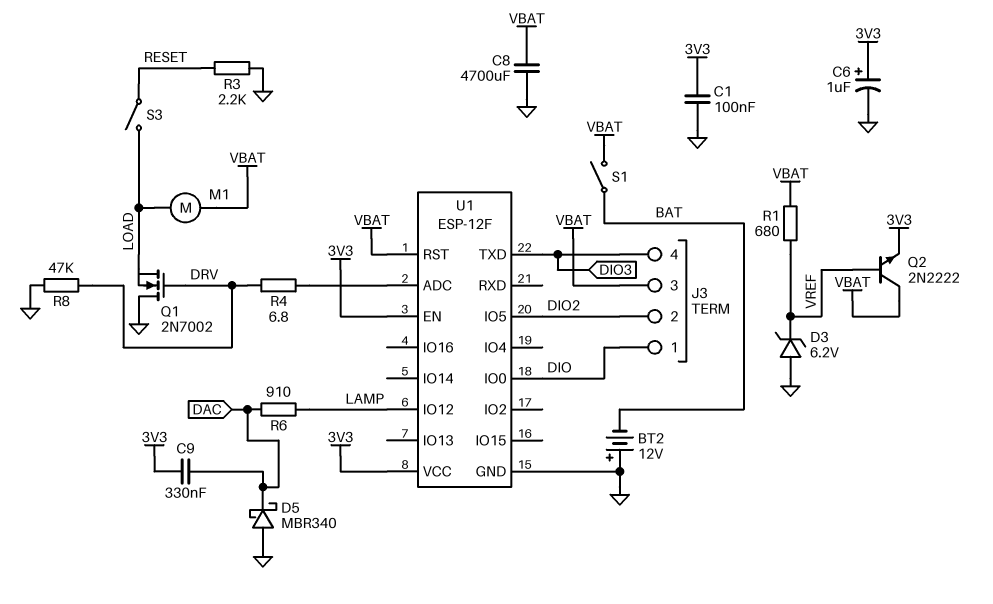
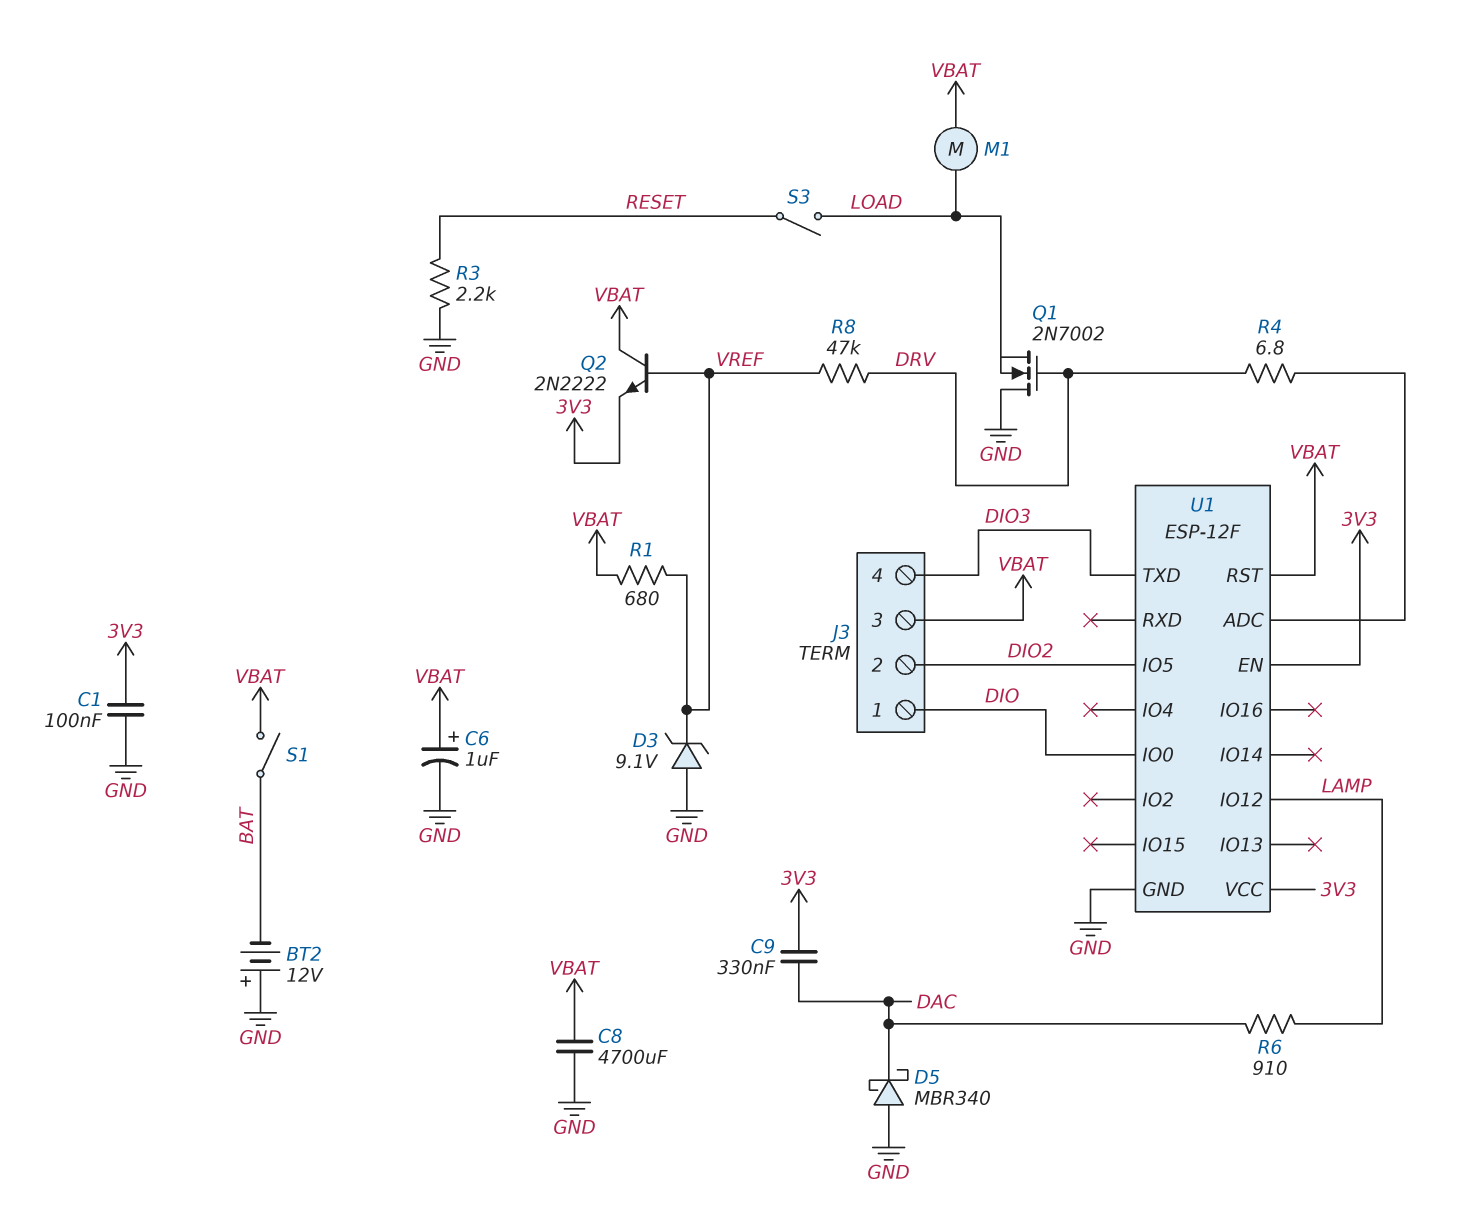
C6: 1uF (plus 3V3, minus GND) -> 1uF (plus VBAT, minus GND)
D3: zener 6.2V (A GND, K VREF) -> zener 9.1V (A GND, K VREF)
R8: 47k (DRV, GND) -> 47k (DRV, VREF)

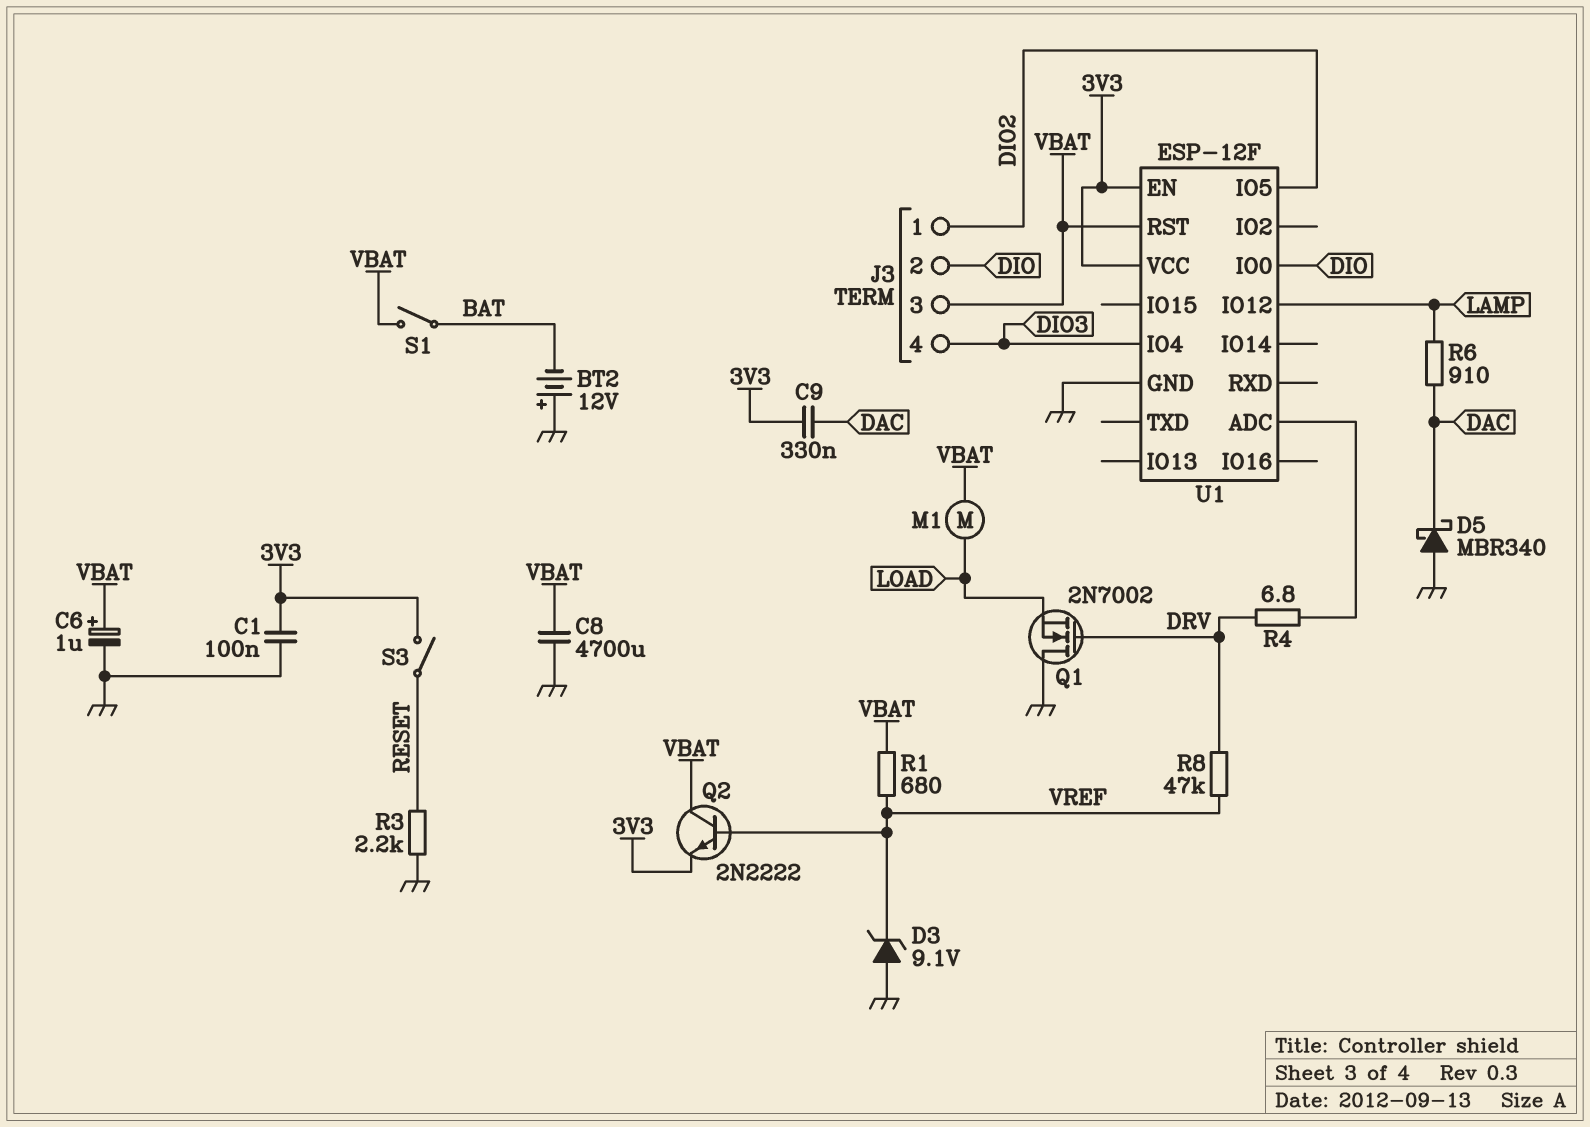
J3 pin 1: DIO -> DIO2
J3 pin 2: DIO2 -> DIO
S3: switch (LOAD, RESET) -> switch (3V3, RESET)
U1 pin IO4: none -> DIO3
U1 pin TXD: DIO3 -> none

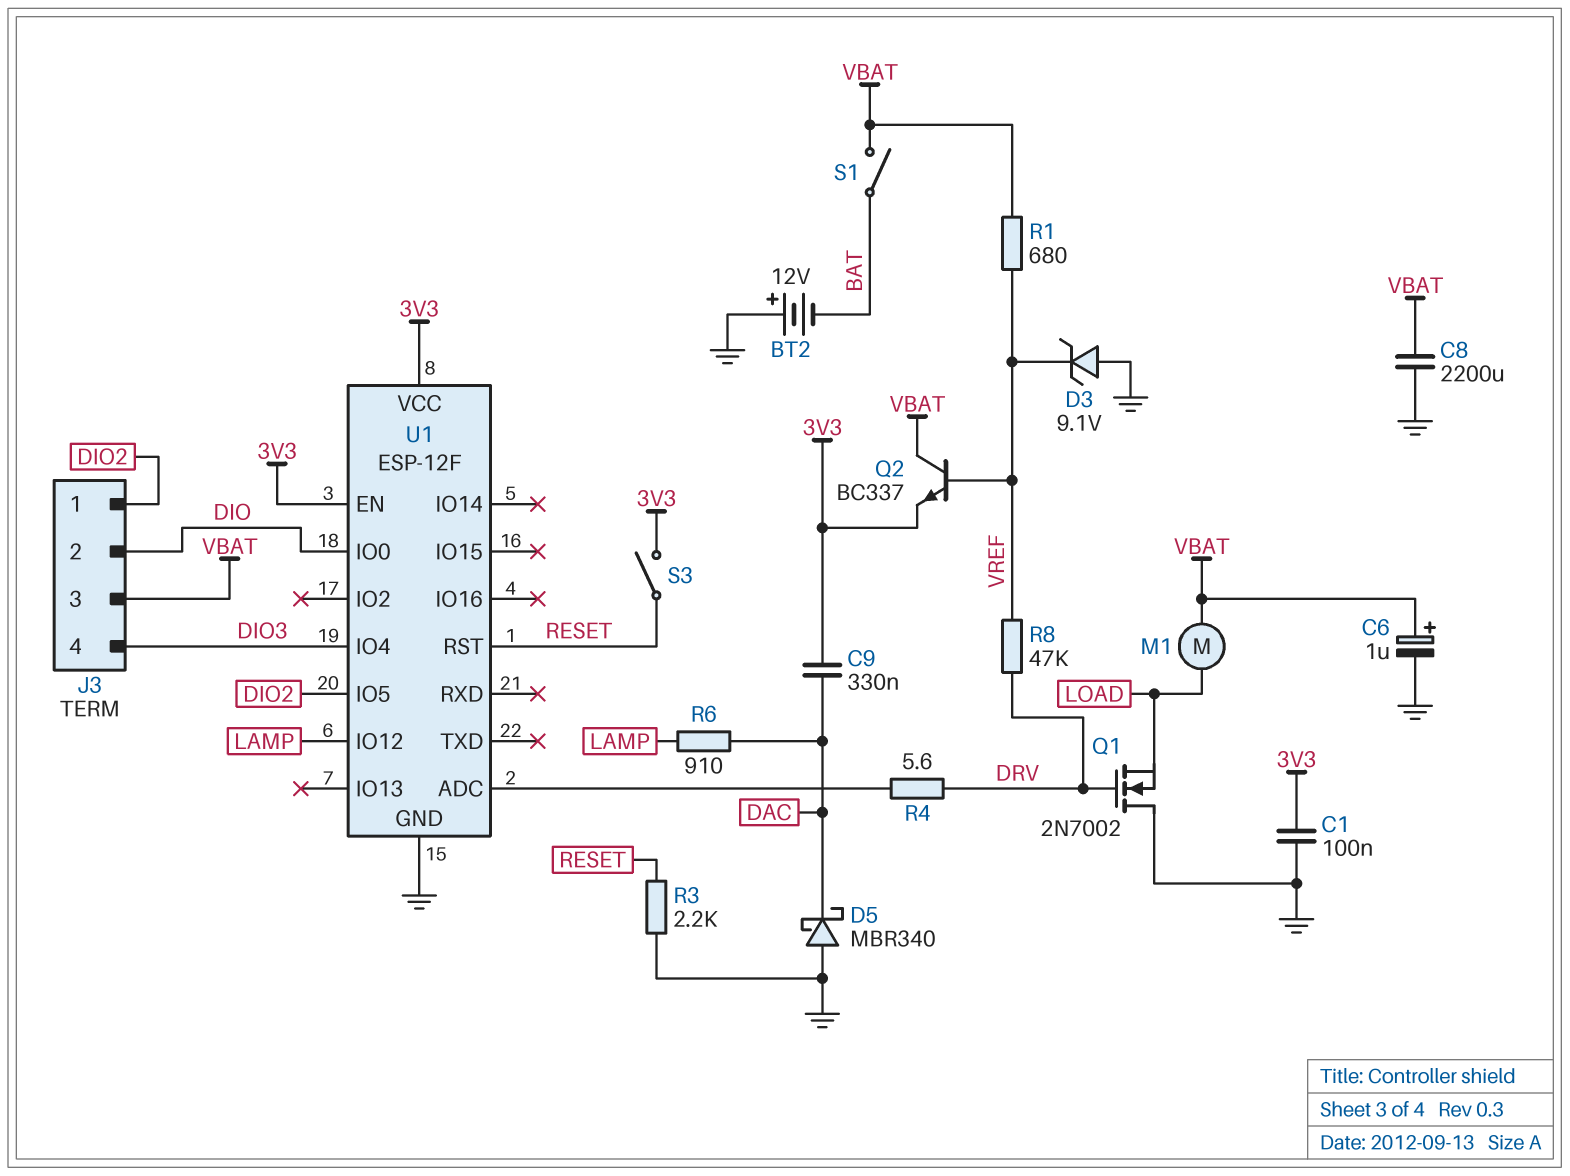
C8: 4700uF (GND, VBAT) -> 2200uF (GND, VBAT)
Q2: NPN 2N2222 (B VREF, C VBAT, E 3V3) -> NPN BC337 (B VREF, C VBAT, E 3V3)
R4: 6.8 (DRV, U1/ADC) -> 5.6 (DRV, U1/ADC)
U1 pin RST: VBAT -> RESET

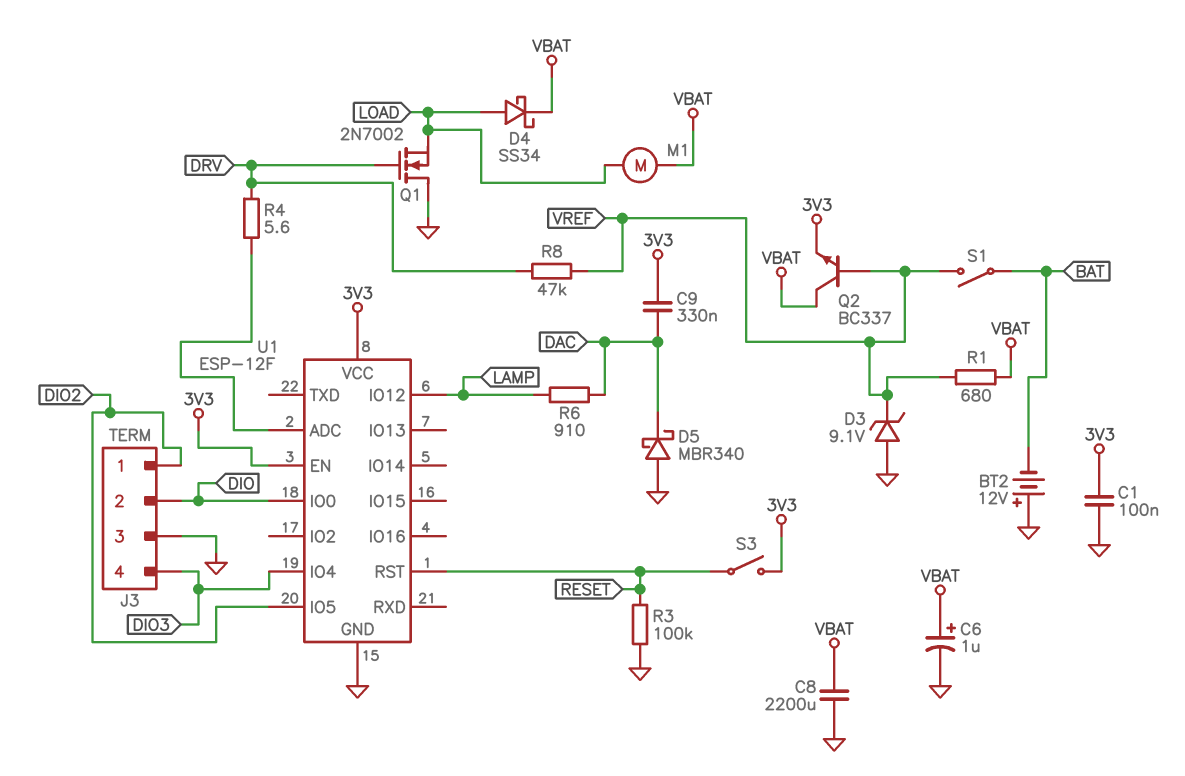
D4: none -> schottky SS34 (A LOAD, K VBAT)
J3 pin 3: VBAT -> GND
R3: 2.2k (GND, RESET) -> 100k (GND, RESET)
S1: switch (BAT, VBAT) -> switch (BAT, VREF)

